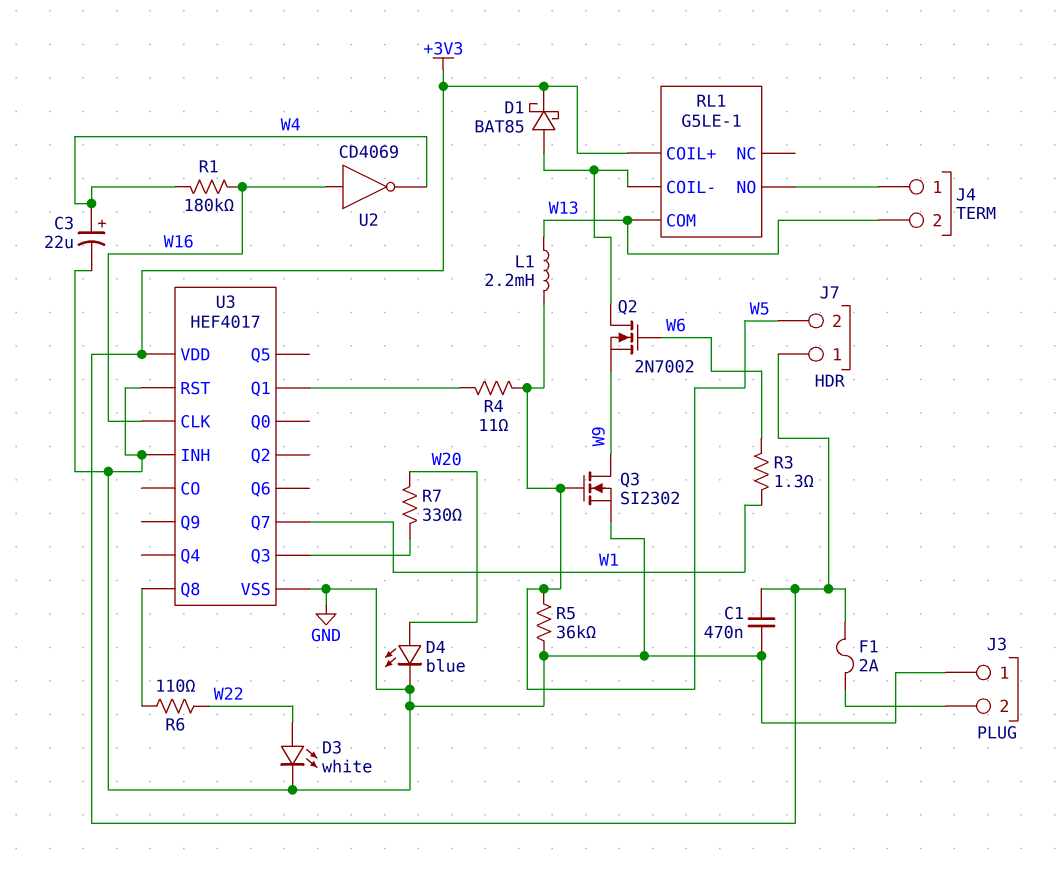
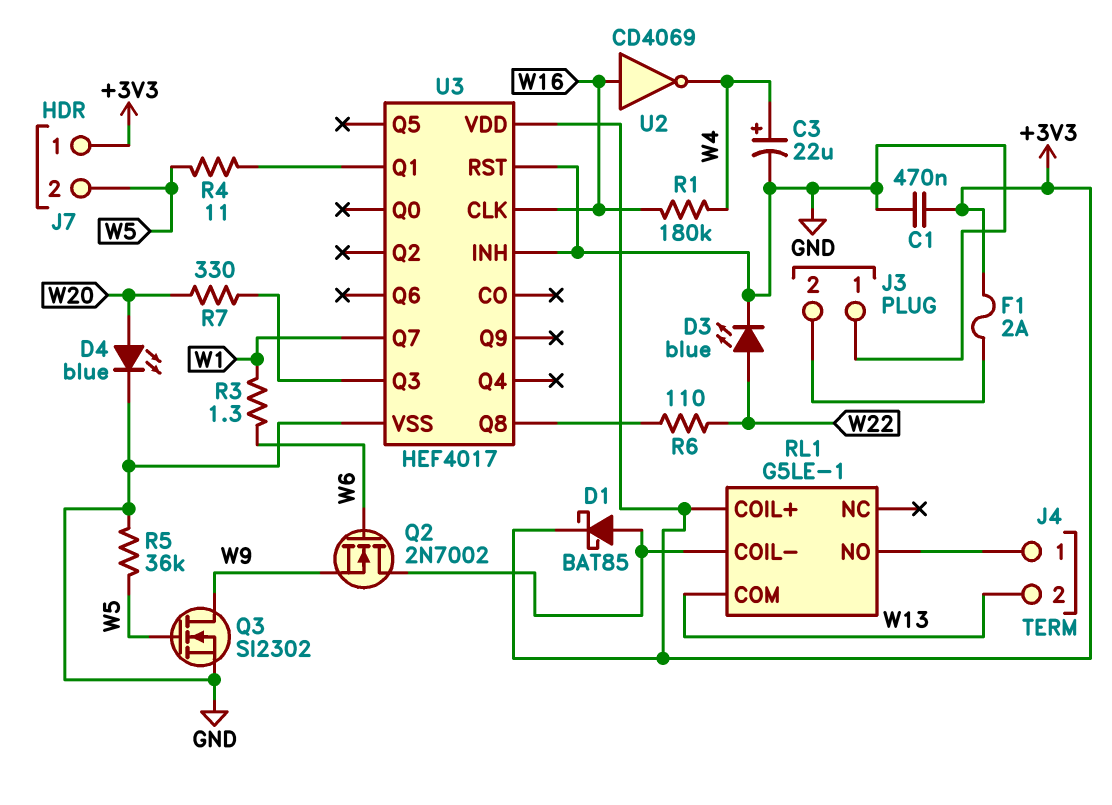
D3: LED white (A W22, K GND) -> LED blue (A W22, K GND)
L1: 2.2mH (W5, W13) -> none

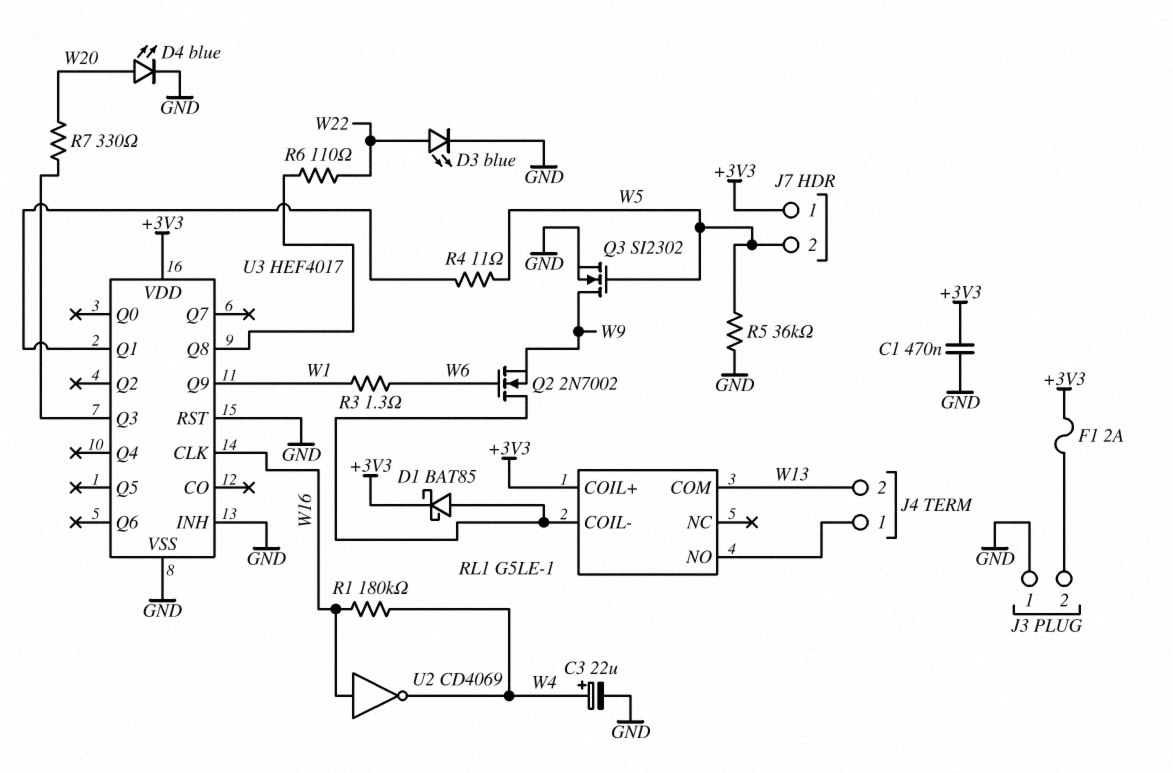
U3 pin Q7: W1 -> none
U3 pin Q9: none -> W1

